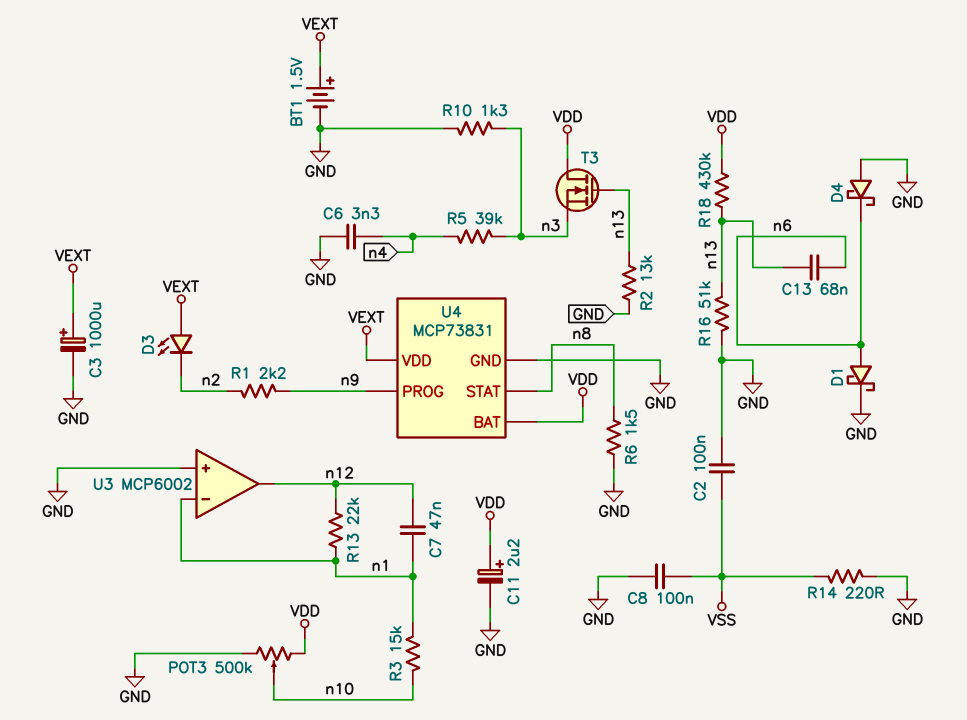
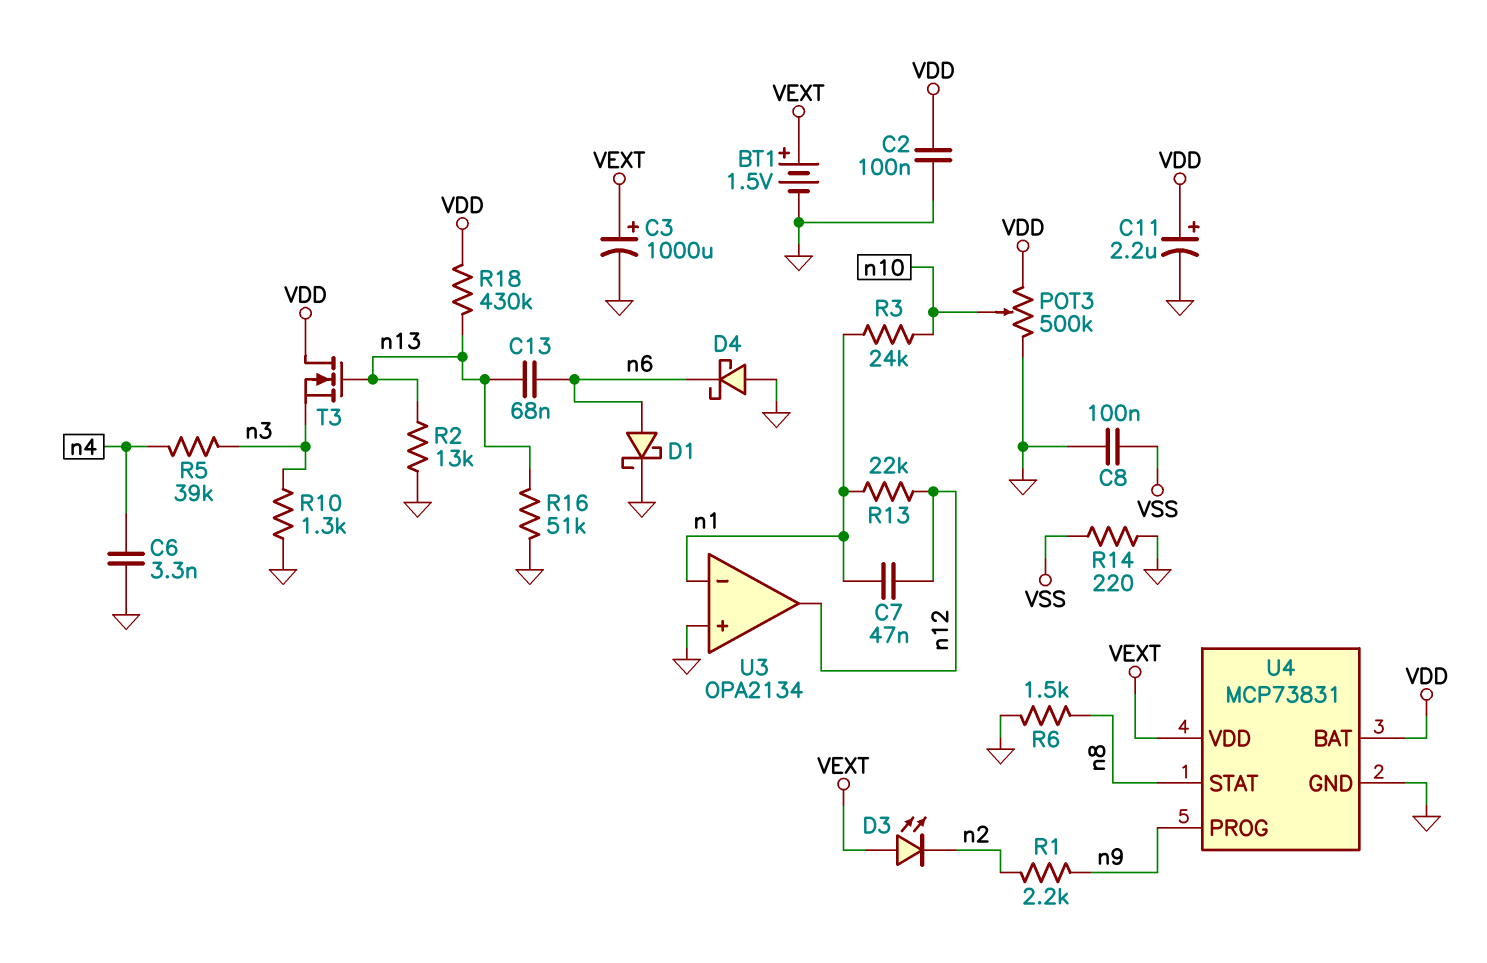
C2: 100nF (GND, VSS) -> 100nF (GND, VDD)
R3: 15k (n1, n10) -> 24k (n1, n10)
U3: MCP6002 -> OPA2134

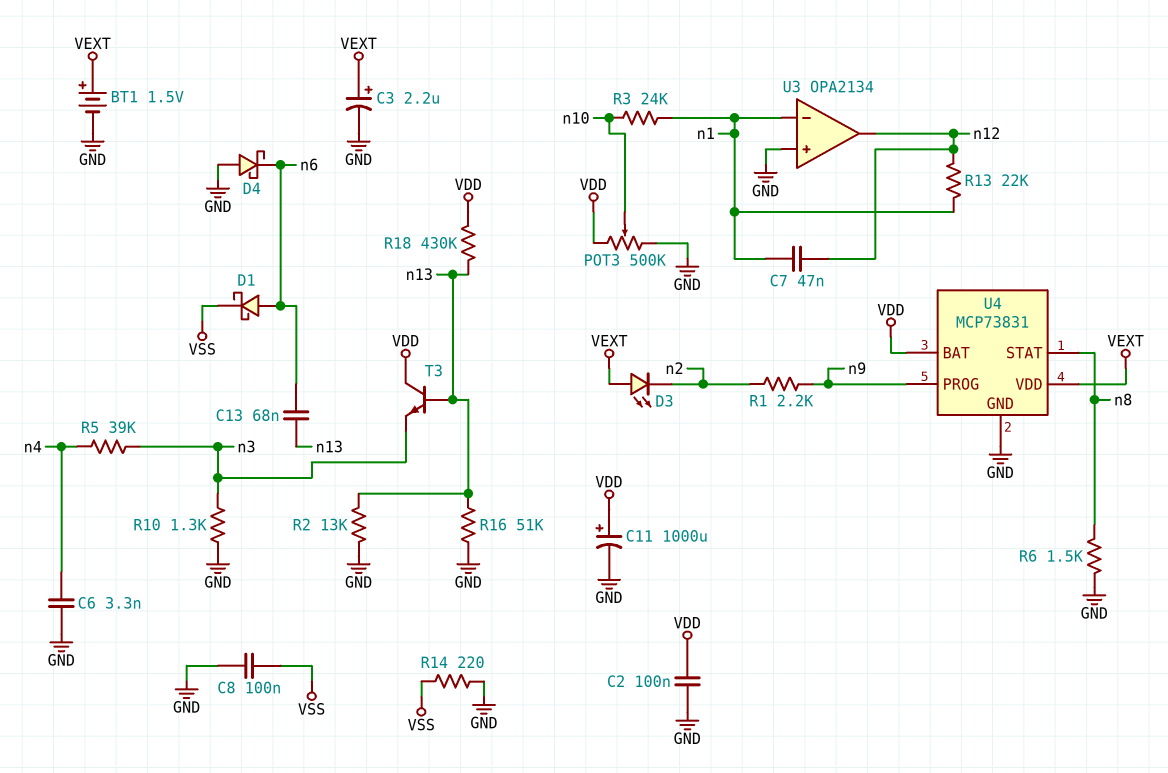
C3: 1000uF (plus VEXT, minus GND) -> 2.2uF (plus VEXT, minus GND)
C11: 2.2uF (plus VDD, minus GND) -> 1000uF (plus VDD, minus GND)
D1: schottky (A n6, K GND) -> schottky (A n6, K VSS)
T3: NMOS (G n13, D VDD, S n3) -> NPN (B n13, C VDD, E n3)

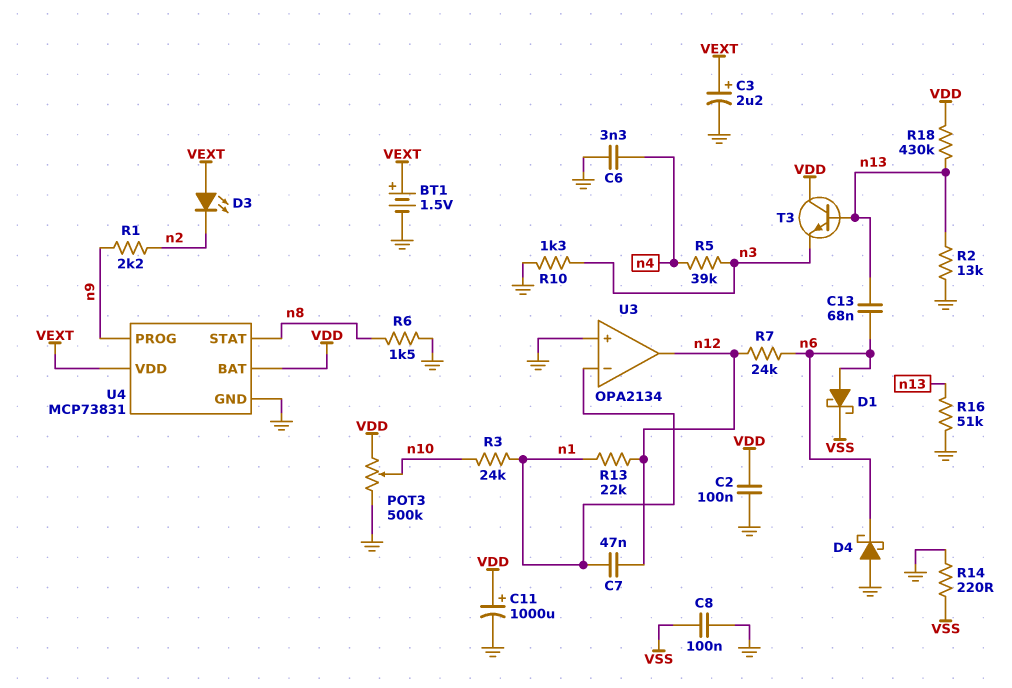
R7: none -> 24k (n6, n12)

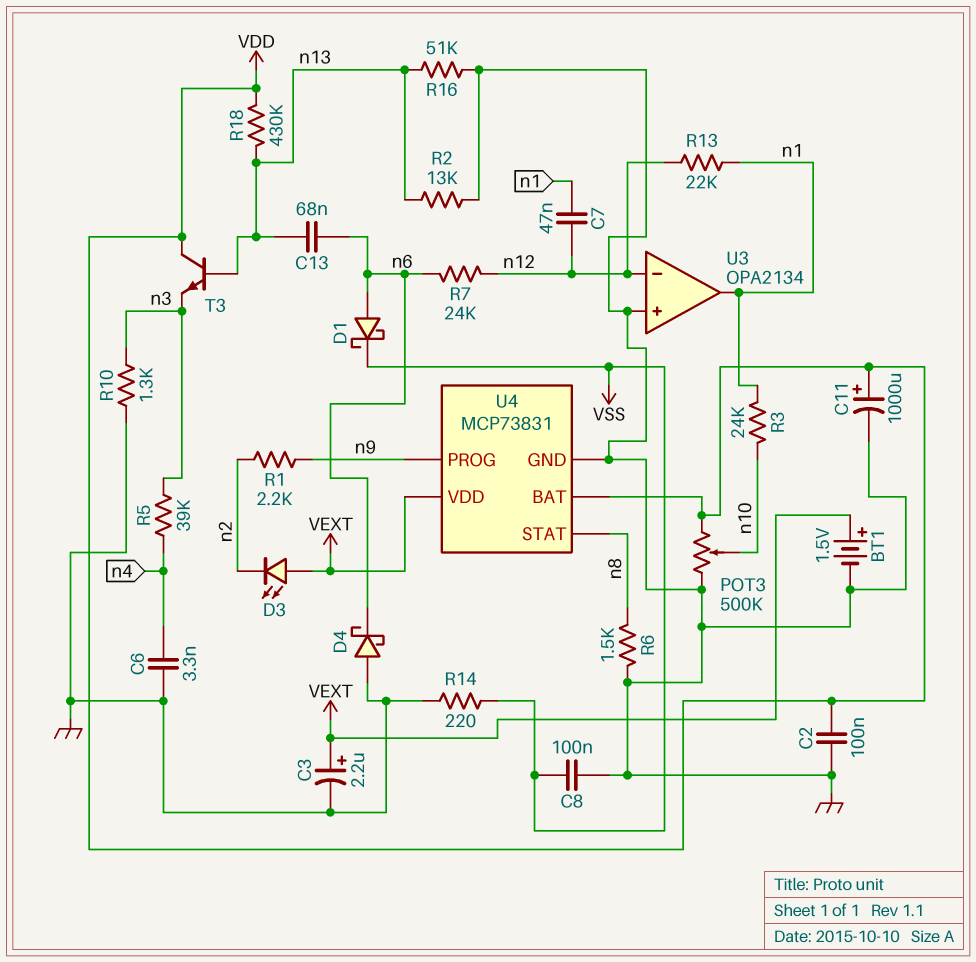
U3 pin in-: n1 -> n12
U3 pin out: n12 -> n1

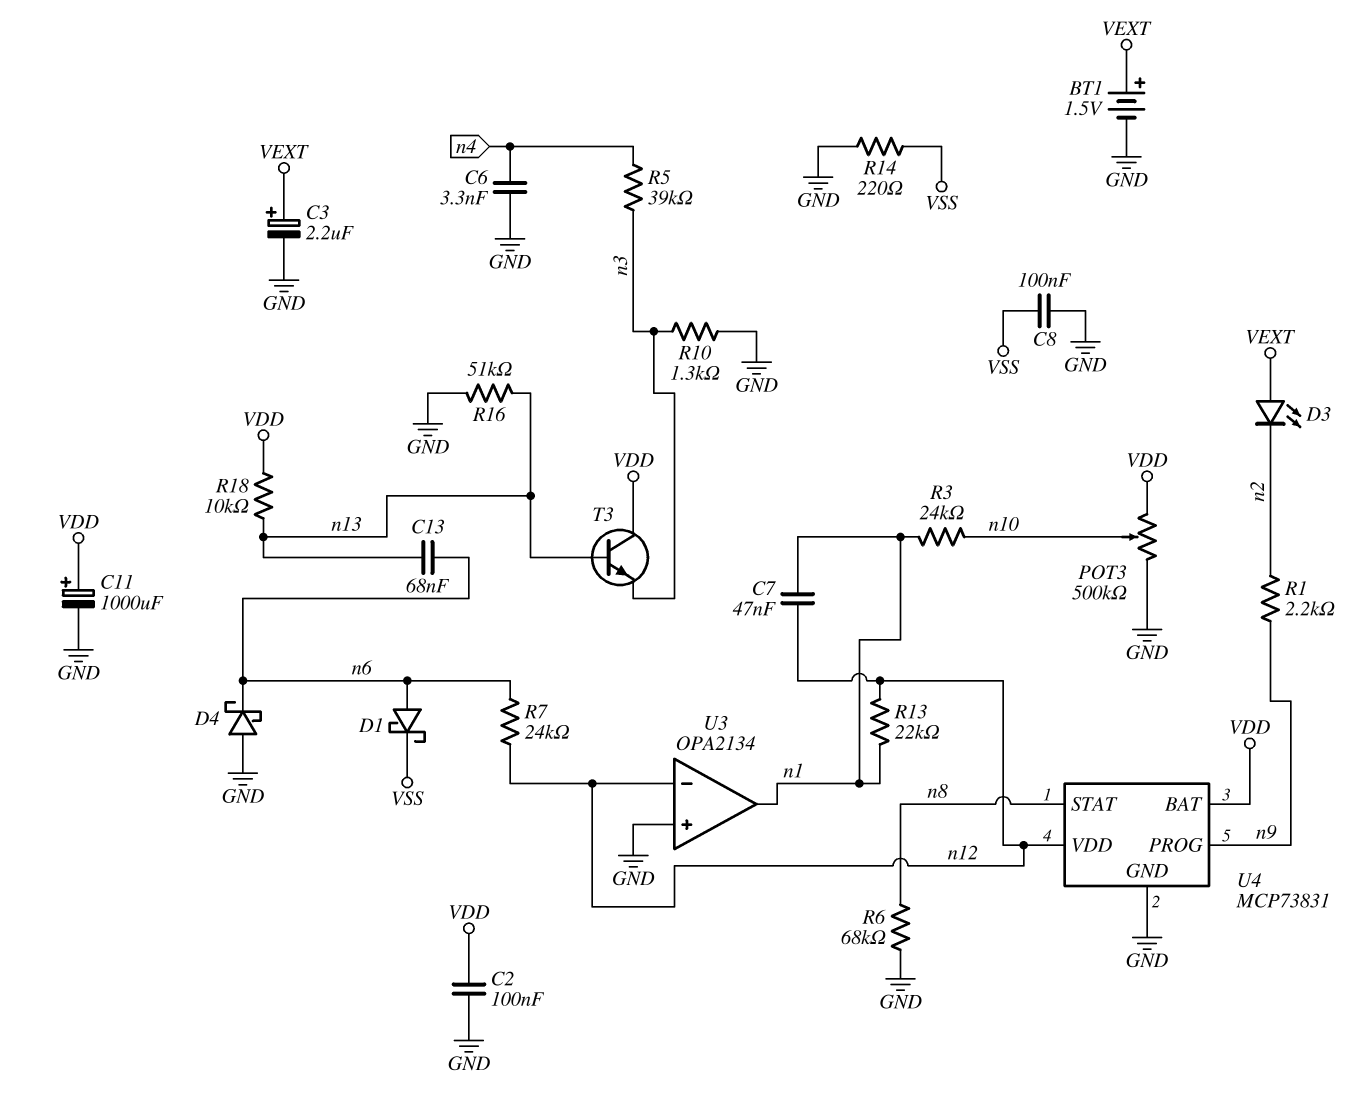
R2: 13k (GND, n13) -> none
R6: 1.5k (GND, n8) -> 68k (GND, n8)
R18: 430k (VDD, n13) -> 10k (VDD, n13)
U4 pin VDD: VEXT -> n12

